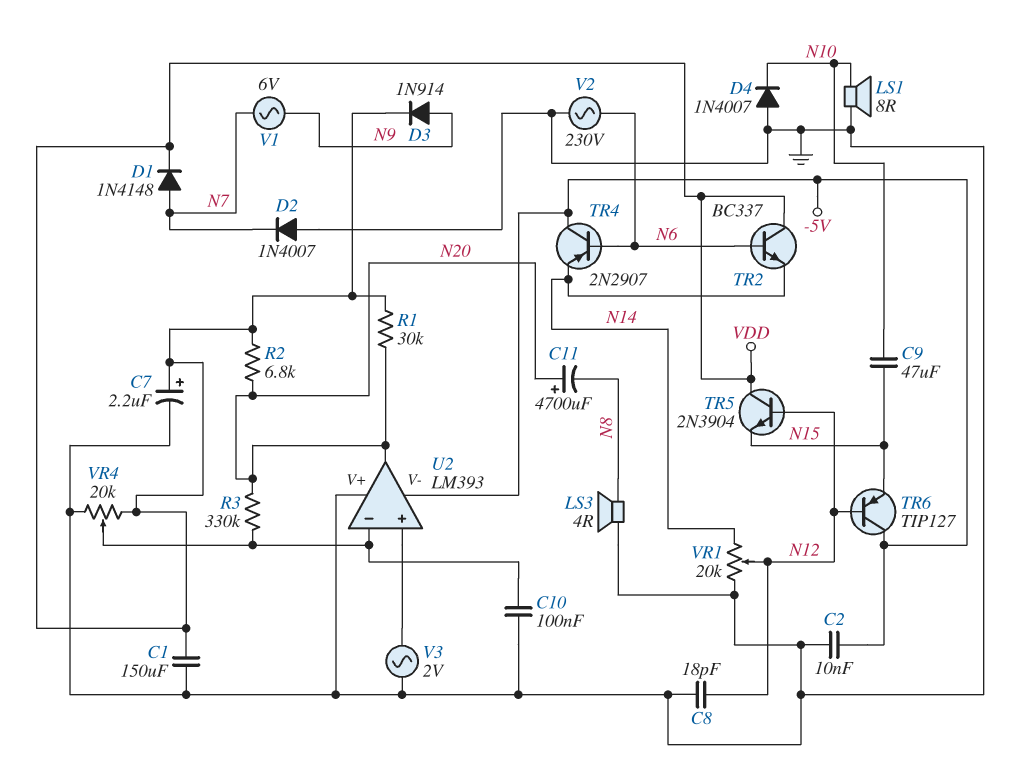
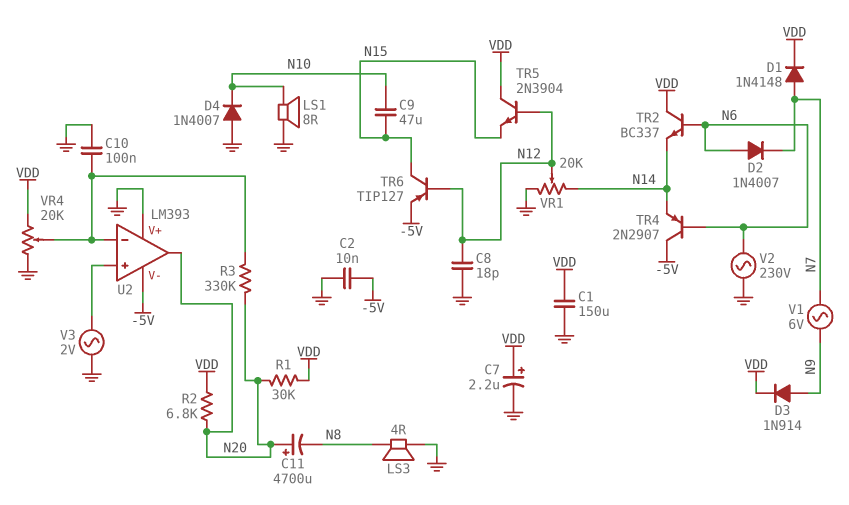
D2: diode 1N4007 (A GND, K N7) -> diode 1N4007 (A N6, K N7)
TR6: PNP TIP127 (B N12, C -5V, E N15) -> PNP TIP127 (B N12, C N15, E -5V)

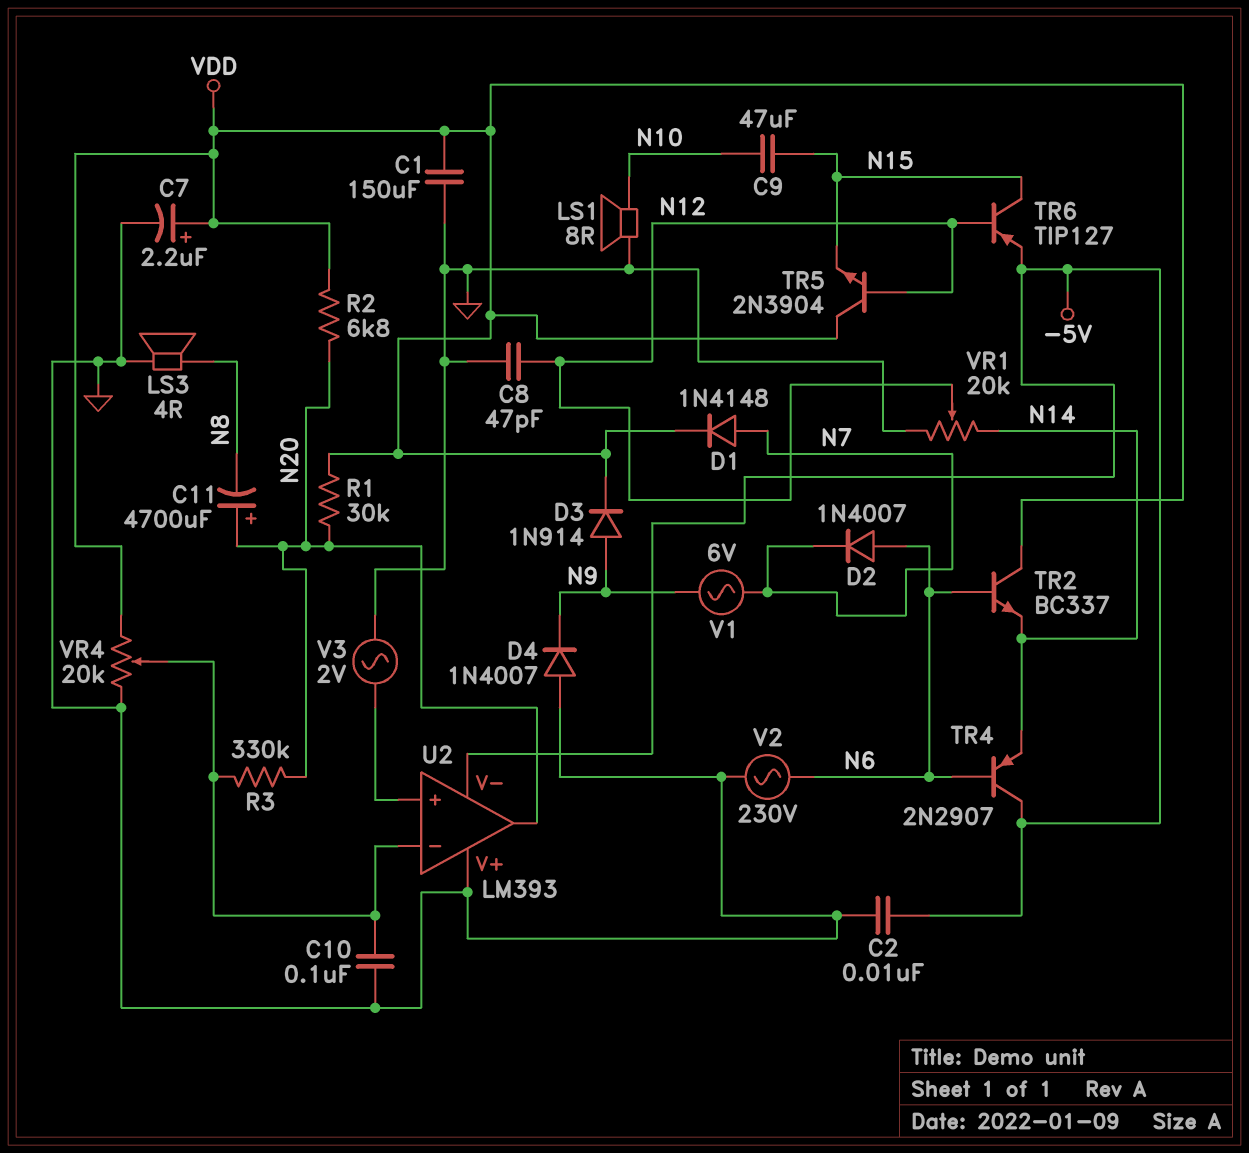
C8: 18pF (GND, N12) -> 47pF (GND, N12)
D4: diode 1N4007 (A GND, K N10) -> diode 1N4007 (A GND, K N9)

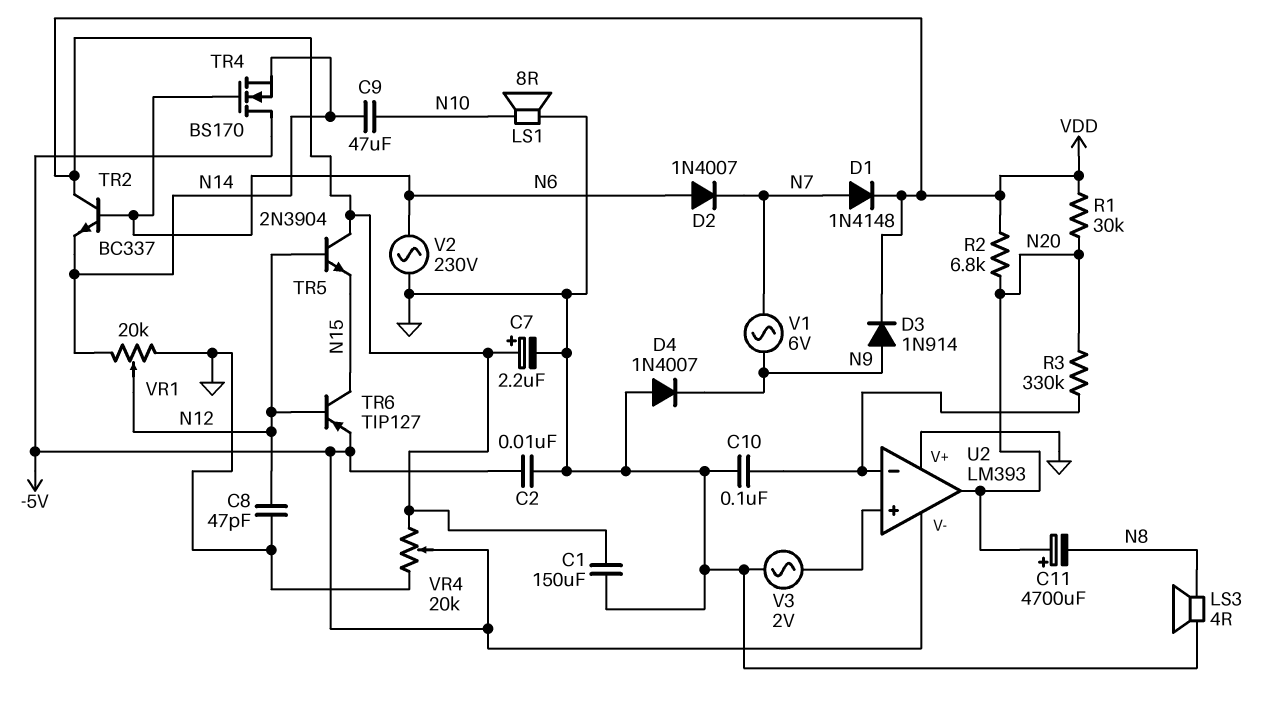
C9: 47uF (N10, N15) -> 47uF (N10, N14)
TR4: PNP 2N2907 (B N6, C -5V, E N14) -> NMOS BS170 (G N6, D -5V, S N14)
VR4: 20k (GND, VDD, wiper U2/in-) -> 20k (GND, VDD, wiper -5V)

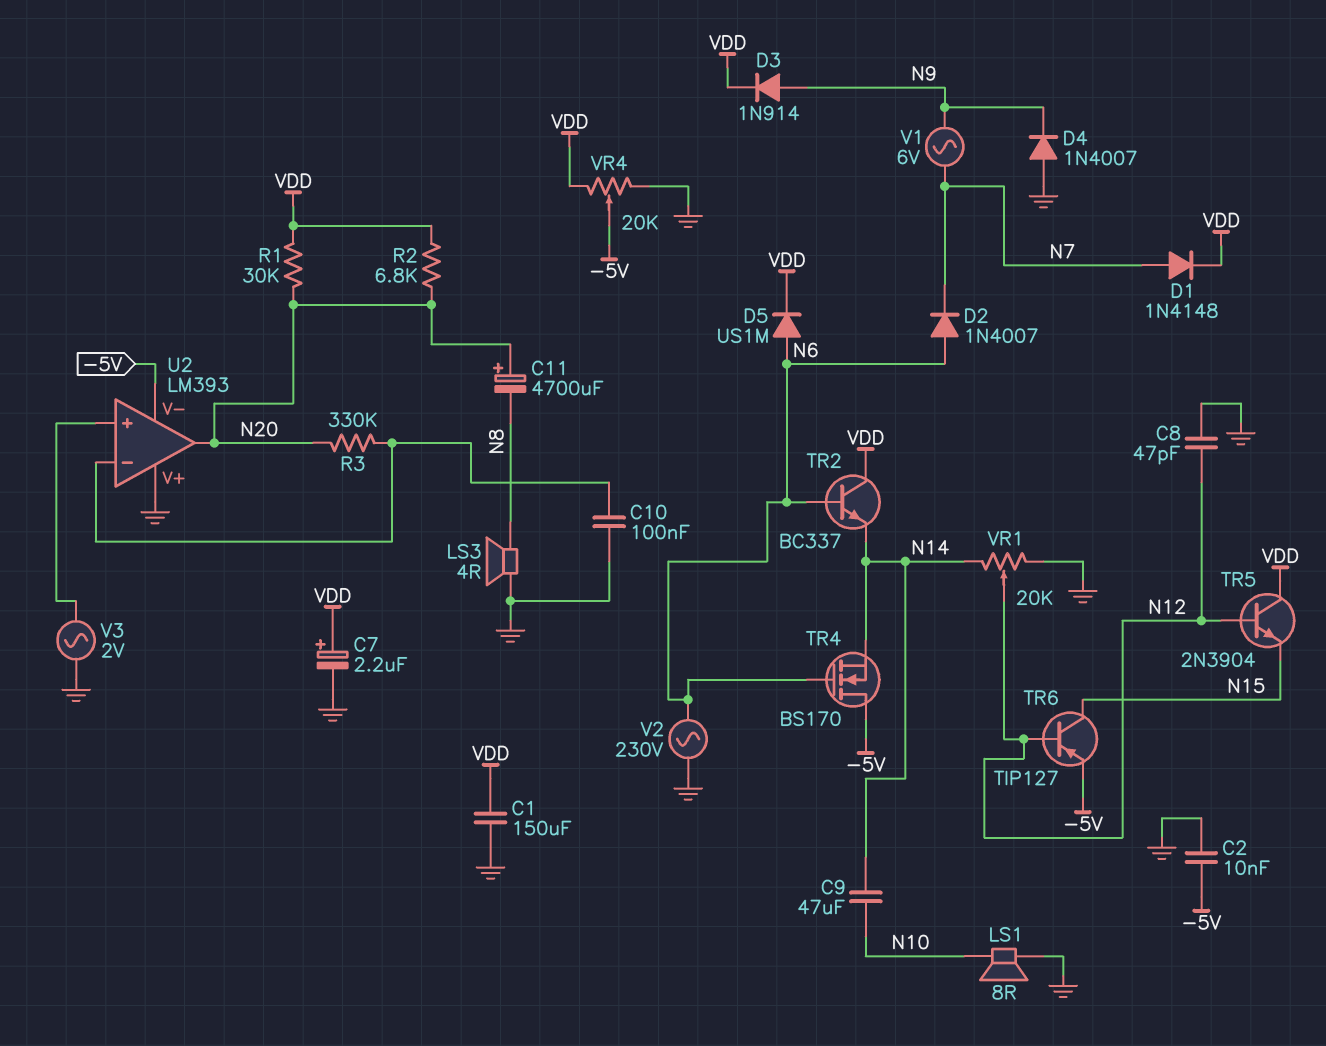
D5: none -> diode US1M (A N6, K VDD)

